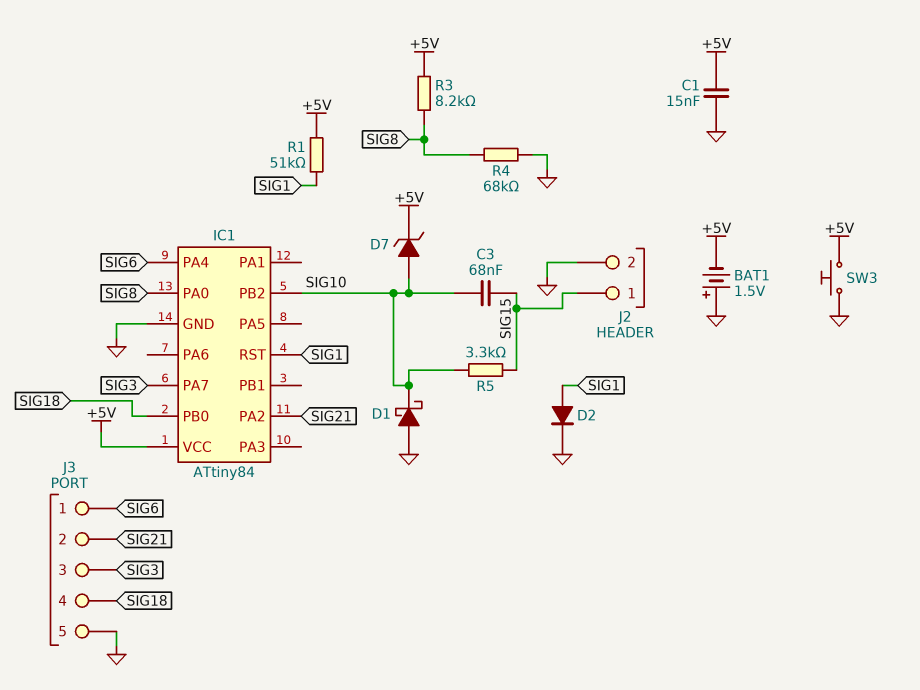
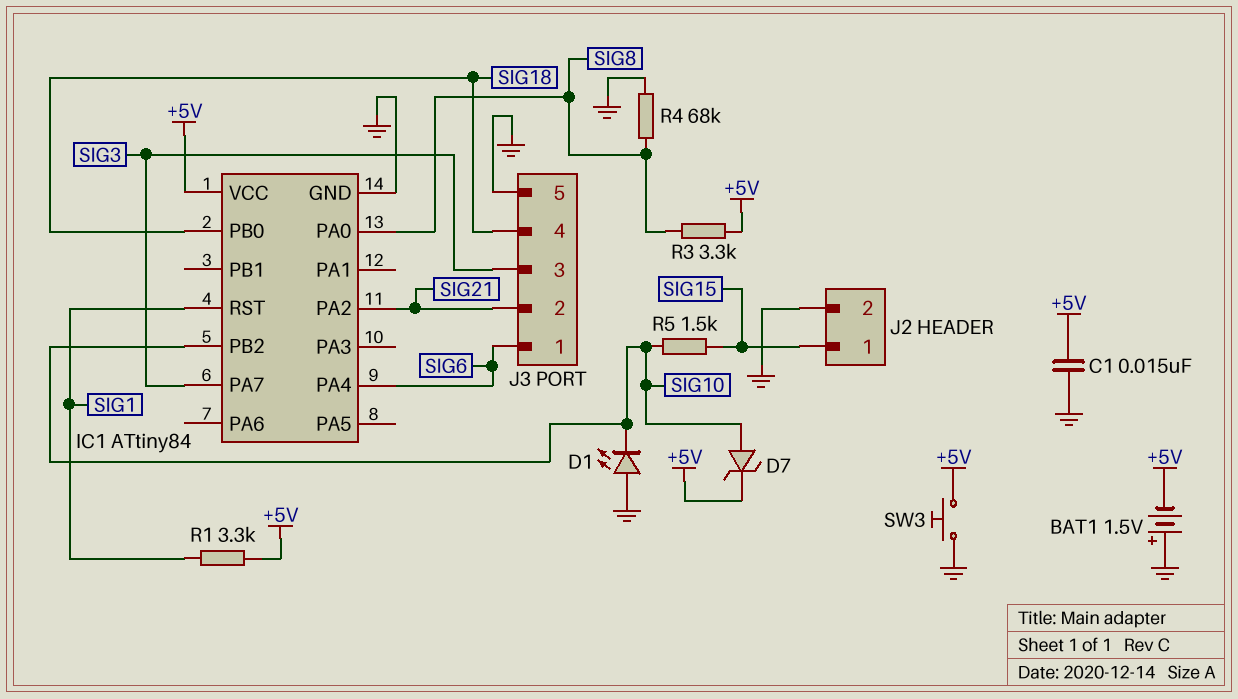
C3: 68nF (SIG10, SIG15) -> none
D1: schottky (A GND, K SIG10) -> LED (A GND, K SIG10)
D2: diode (A SIG1, K GND) -> none
R1: 51k (+5V, SIG1) -> 3.3k (+5V, SIG1)
R3: 8.2k (+5V, SIG8) -> 3.3k (+5V, SIG8)
R5: 3.3k (SIG10, SIG15) -> 1.5k (SIG10, SIG15)

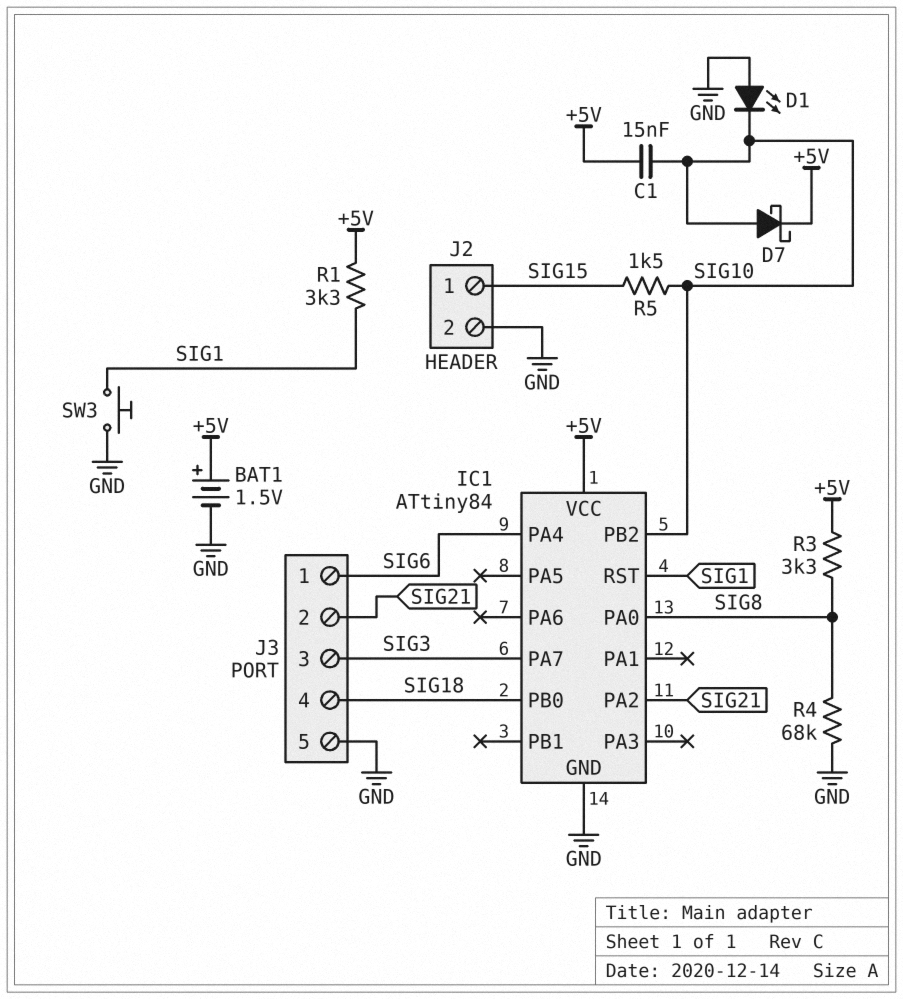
BAT1: 1.5V (plus GND, minus +5V) -> 1.5V (plus +5V, minus GND)
C1: 15nF (+5V, GND) -> 15nF (+5V, SIG10)
D7: zener (A SIG10, K +5V) -> schottky (A SIG10, K +5V)
SW3: button (+5V, GND) -> button (GND, SIG1)

